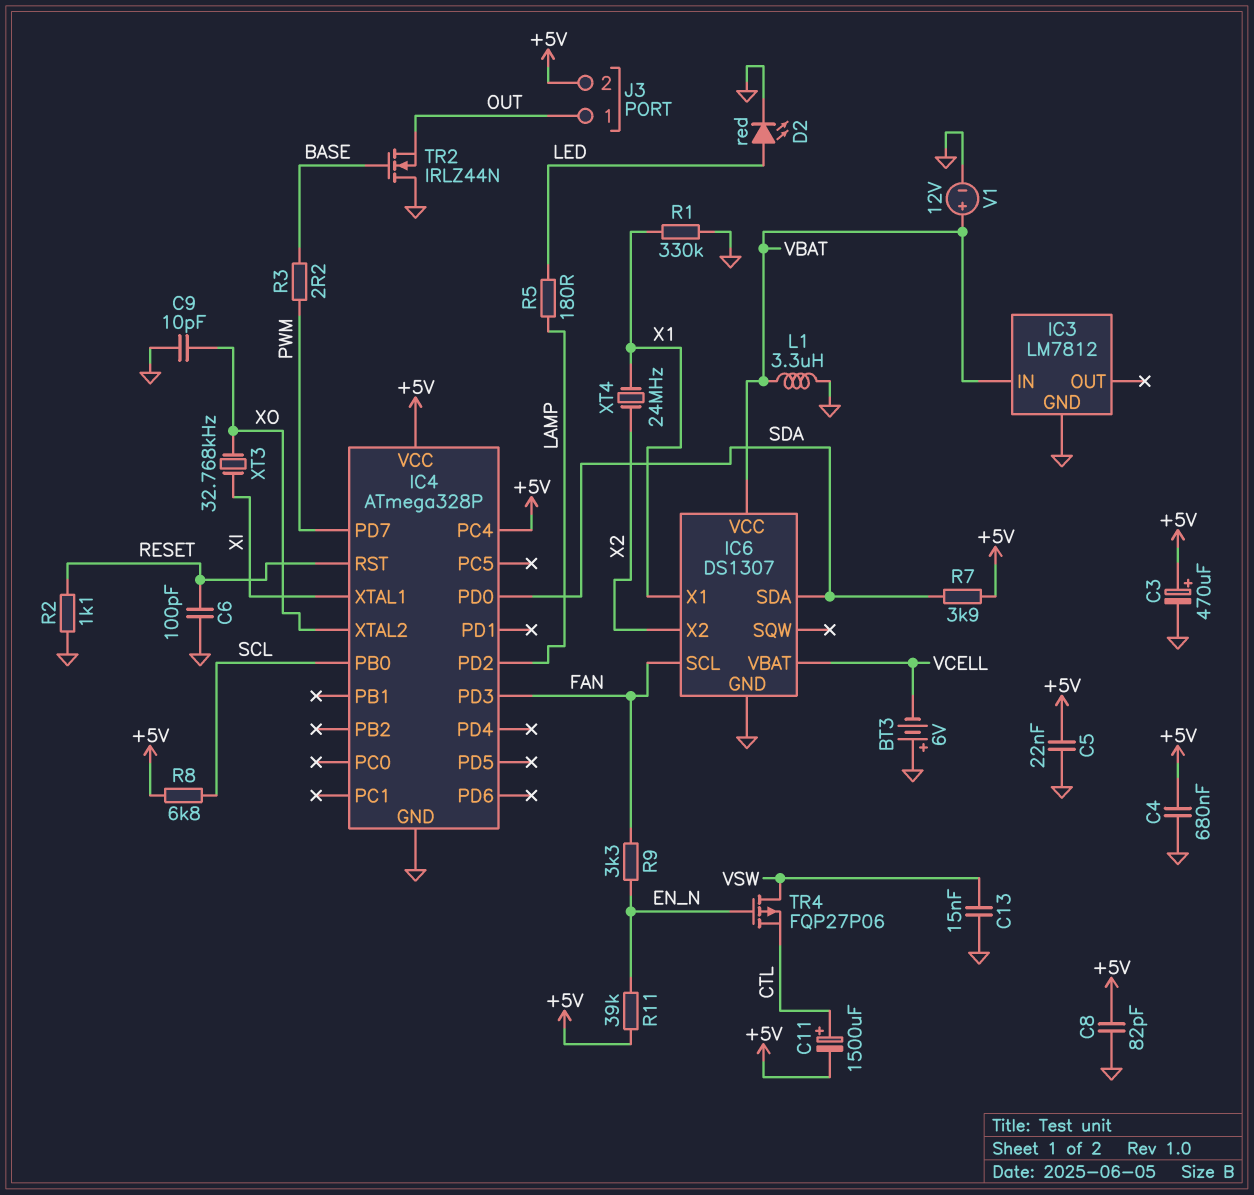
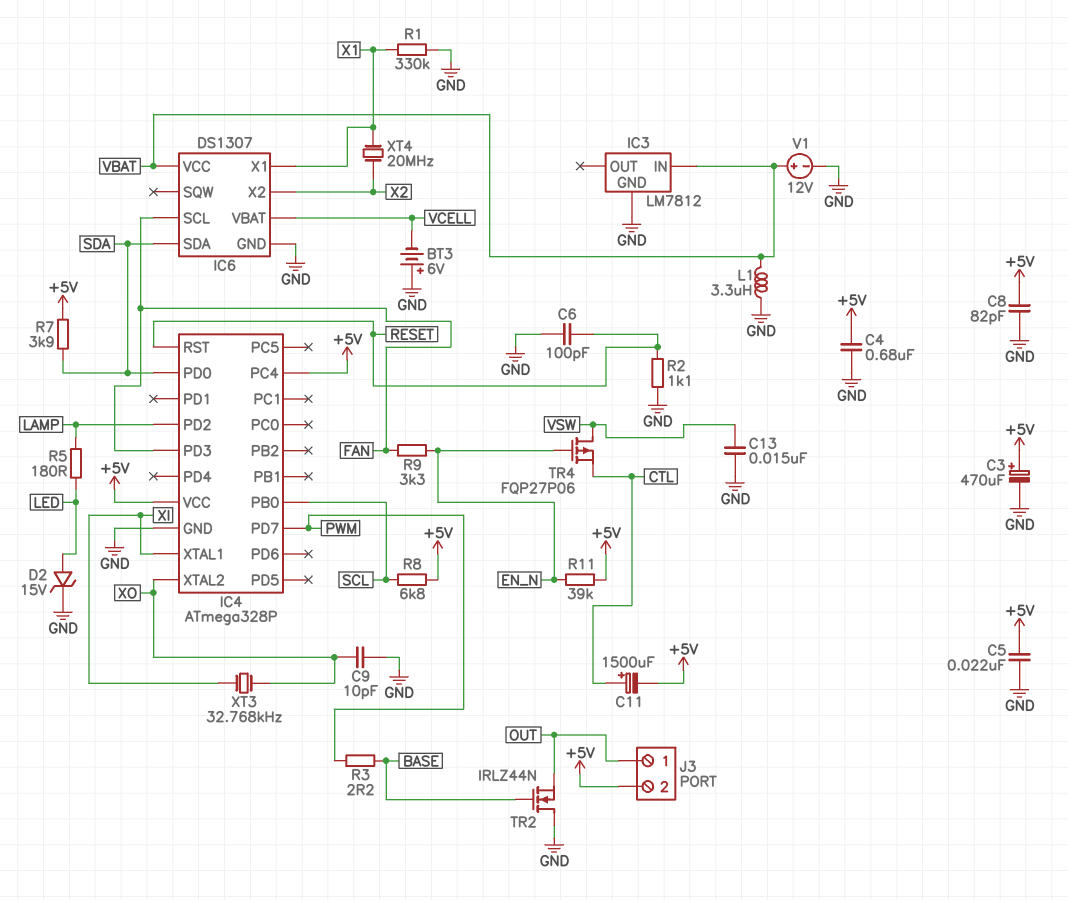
D2: LED red (A LED, K GND) -> zener 15V (A LED, K GND)
XT4: 24MHz (X1, X2) -> 20MHz (X1, X2)

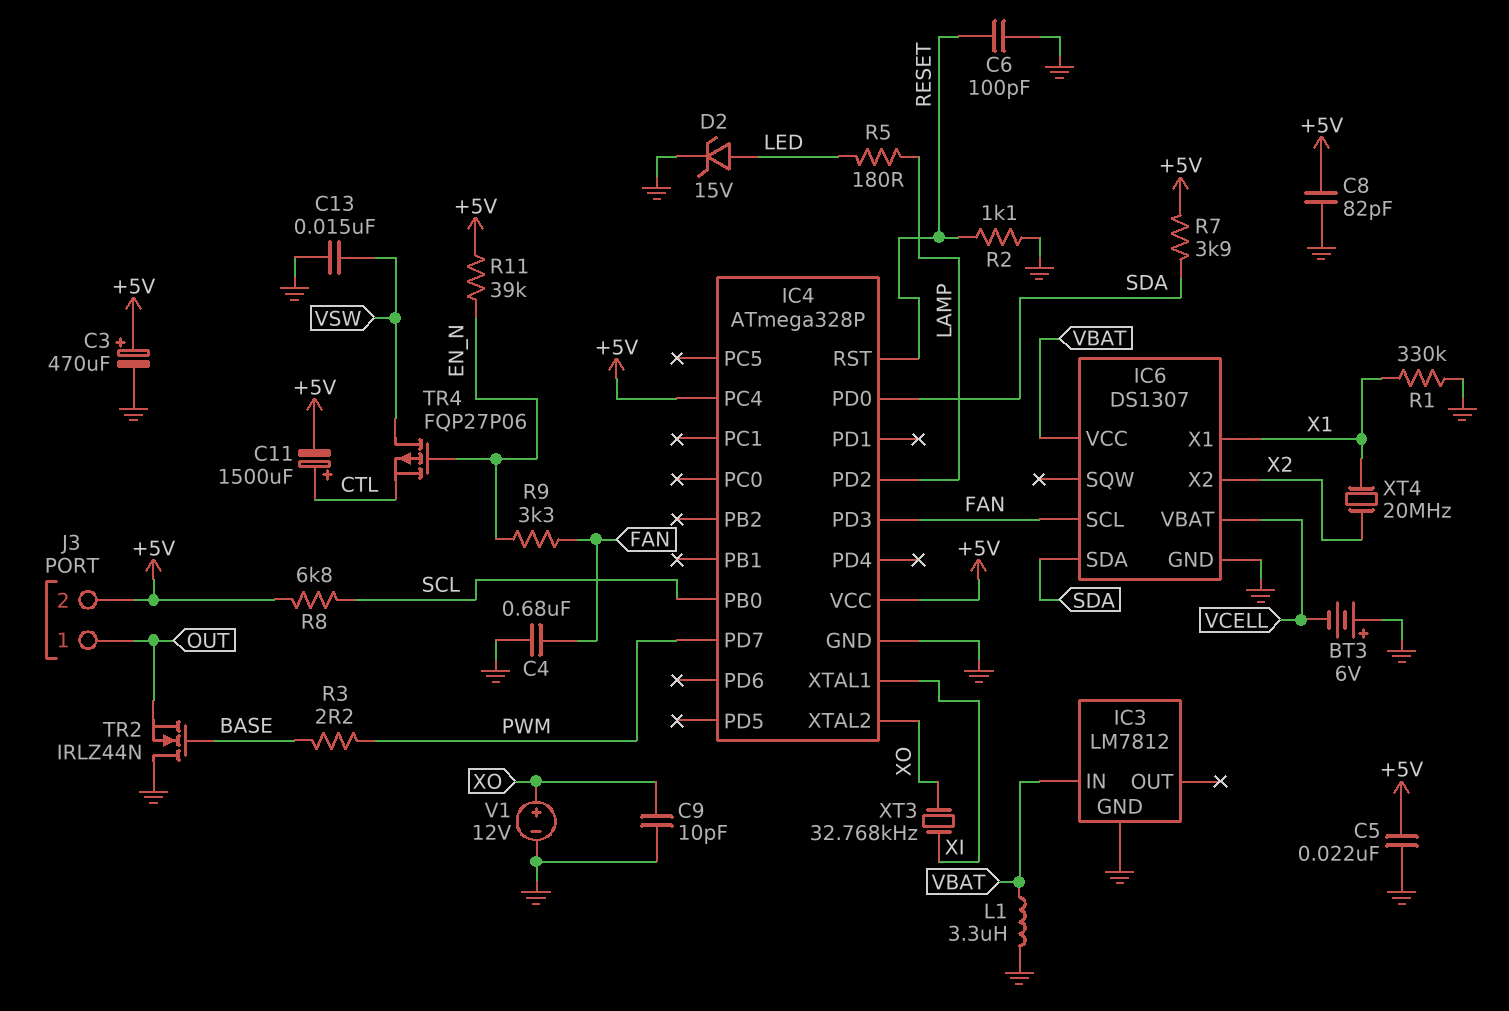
C4: 680nF (+5V, GND) -> 680nF (FAN, GND)
V1: 12V (plus VBAT, minus GND) -> 12V (plus XO, minus GND)

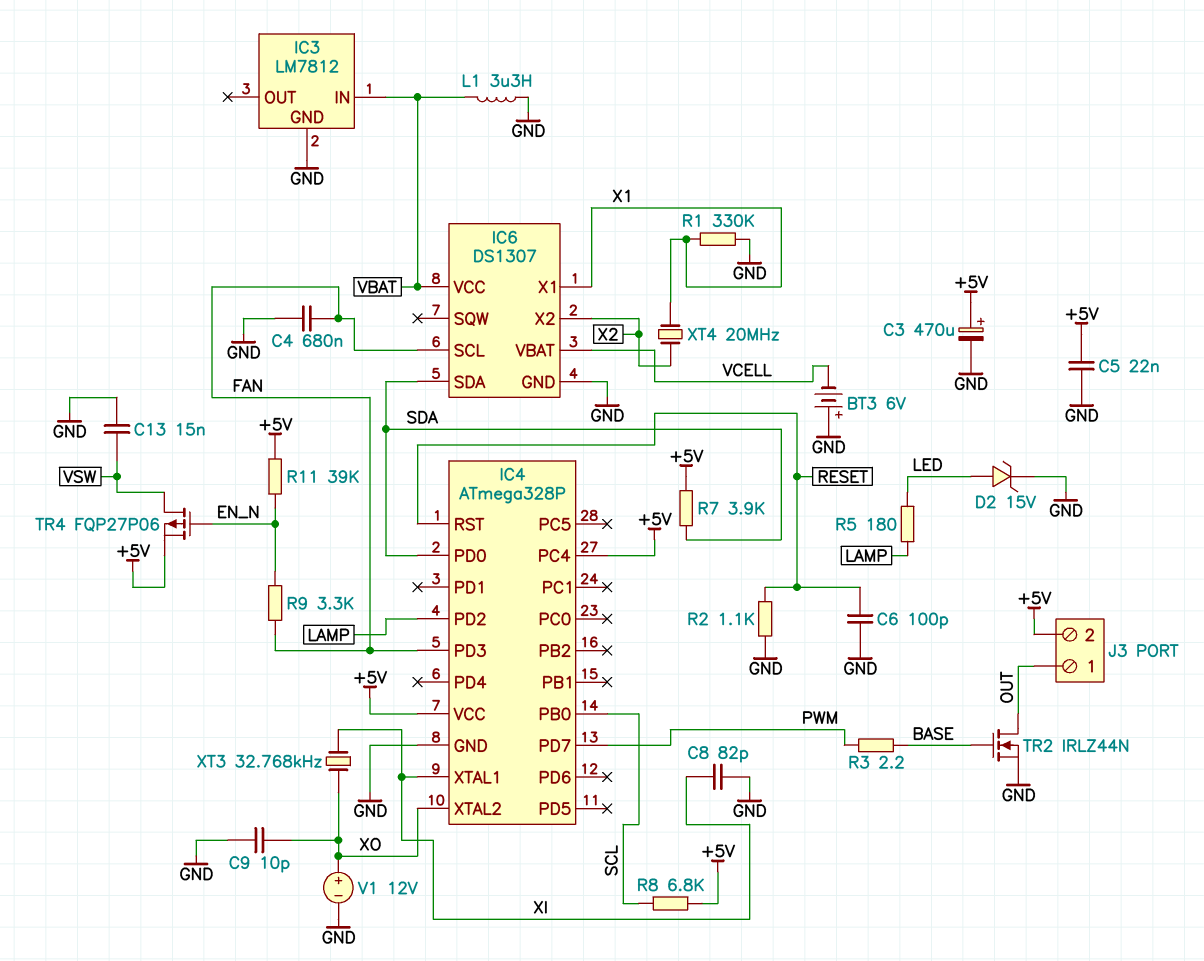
C8: 82pF (+5V, GND) -> 82pF (GND, XI)
C11: 1500uF (plus CTL, minus +5V) -> none
TR2: NMOS IRLZ44N (G BASE, D GND, S OUT) -> NMOS IRLZ44N (G BASE, D OUT, S GND)
TR4: PMOS FQP27P06 (G EN_N, D VSW, S CTL) -> PMOS FQP27P06 (G EN_N, D VSW, S +5V)

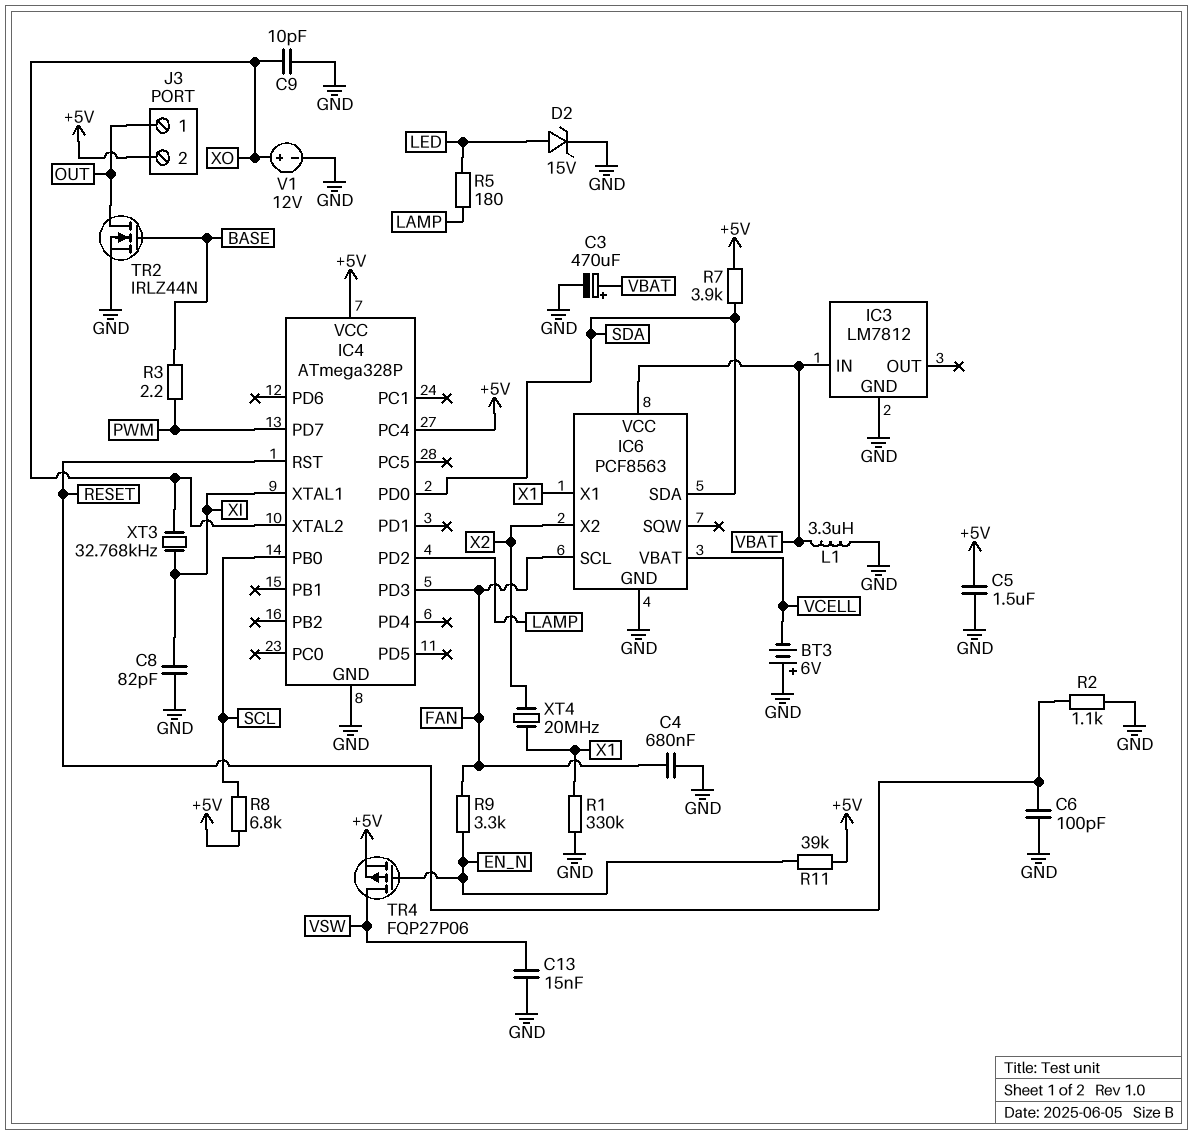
C3: 470uF (plus +5V, minus GND) -> 470uF (plus VBAT, minus GND)
C5: 22nF (+5V, GND) -> 1.5uF (+5V, GND)
IC6: DS1307 -> PCF8563

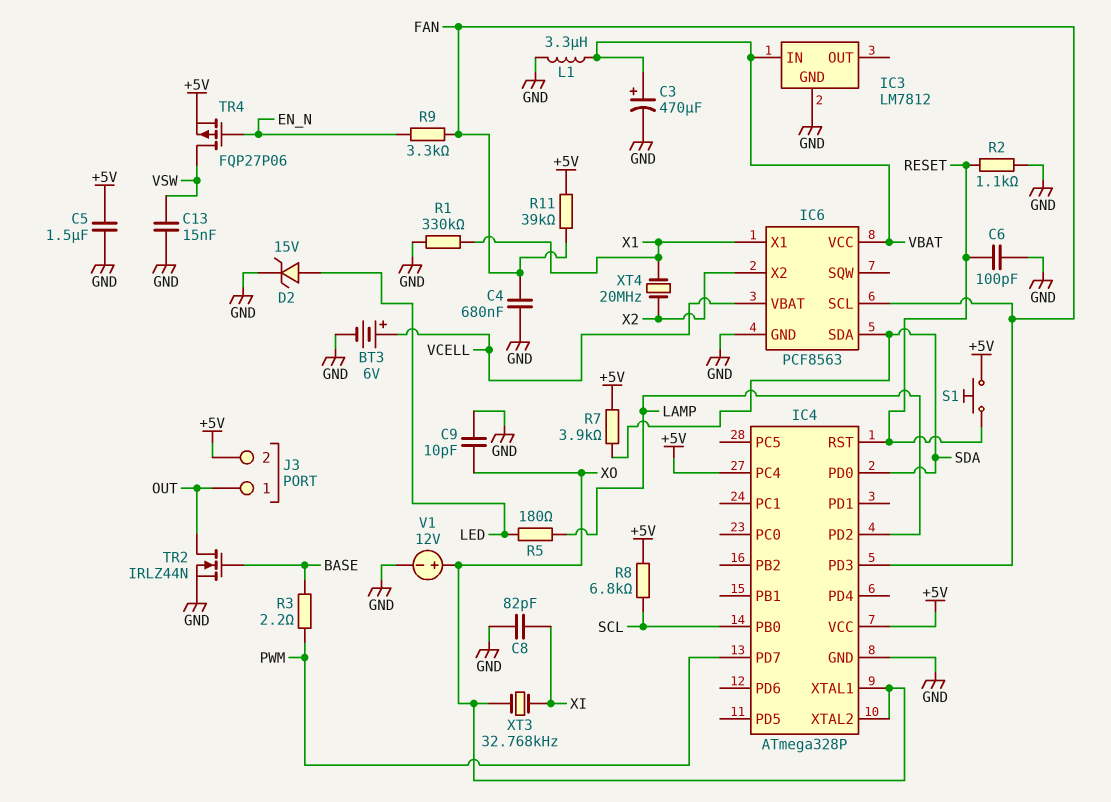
BT3: 6V (plus GND, minus VCELL) -> 6V (plus VCELL, minus GND)
IC4 pin XTAL1: XI -> XO
R11: 39k (+5V, EN_N) -> 39k (+5V, FAN)
S1: none -> button (+5V, RESET)

